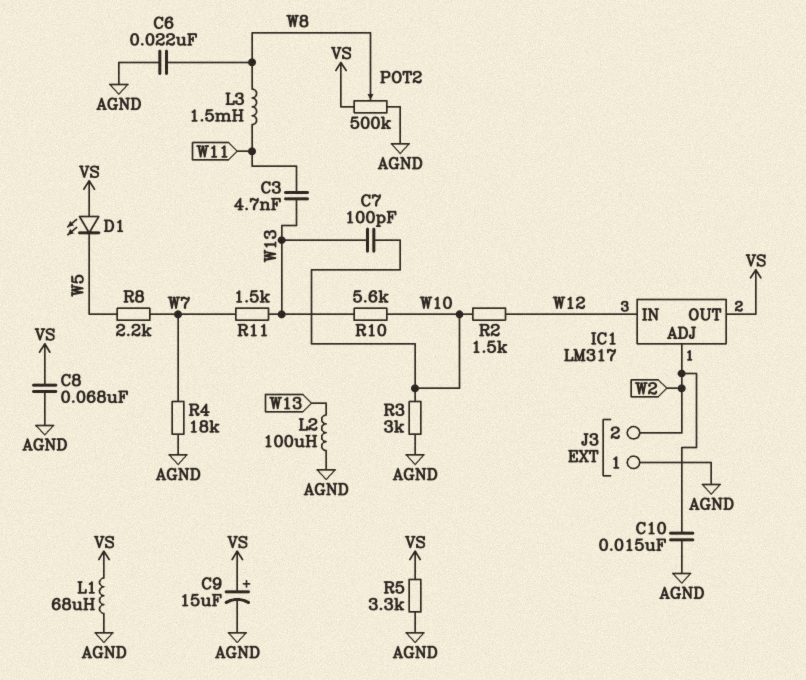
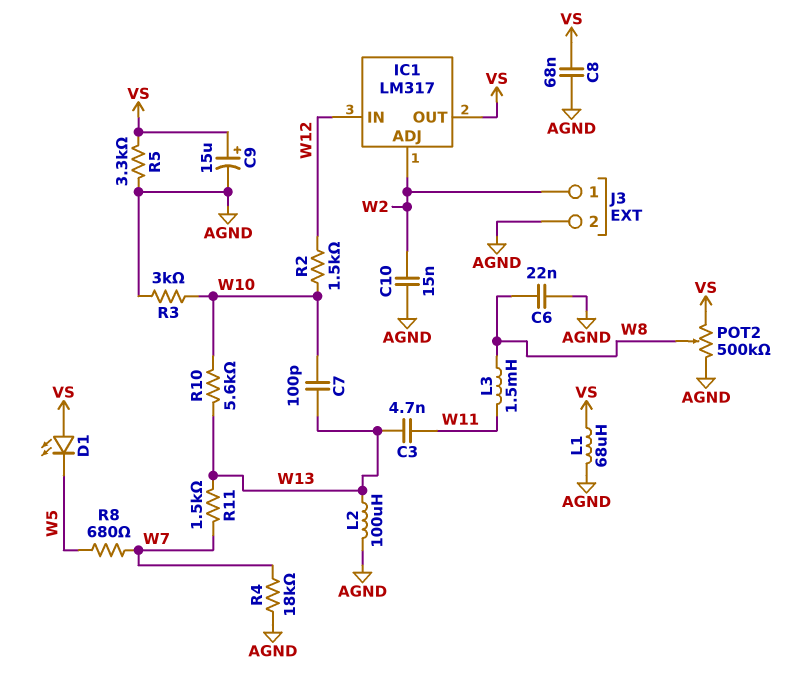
J3 pin 1: AGND -> W2
J3 pin 2: W2 -> AGND
R8: 2.2k (W5, W7) -> 680 (W5, W7)

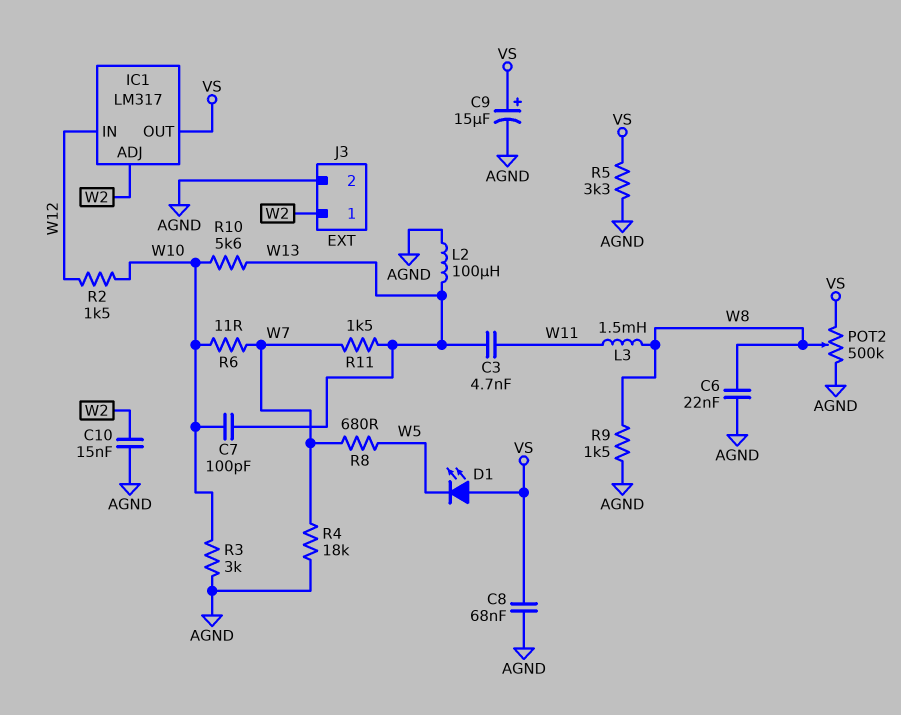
L1: 68uH (AGND, VS) -> none
R6: none -> 11 (W7, W10)
R9: none -> 1.5k (AGND, W8)

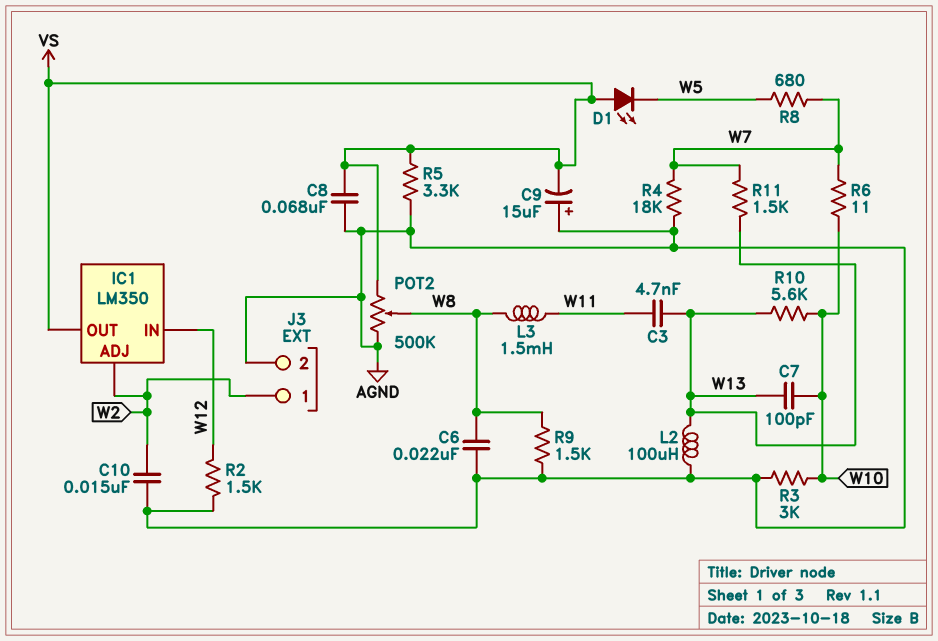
C9: 15uF (plus VS, minus AGND) -> 15uF (plus AGND, minus VS)
IC1: LM317 -> LM350
R2: 1.5k (W10, W12) -> 1.5k (AGND, W12)

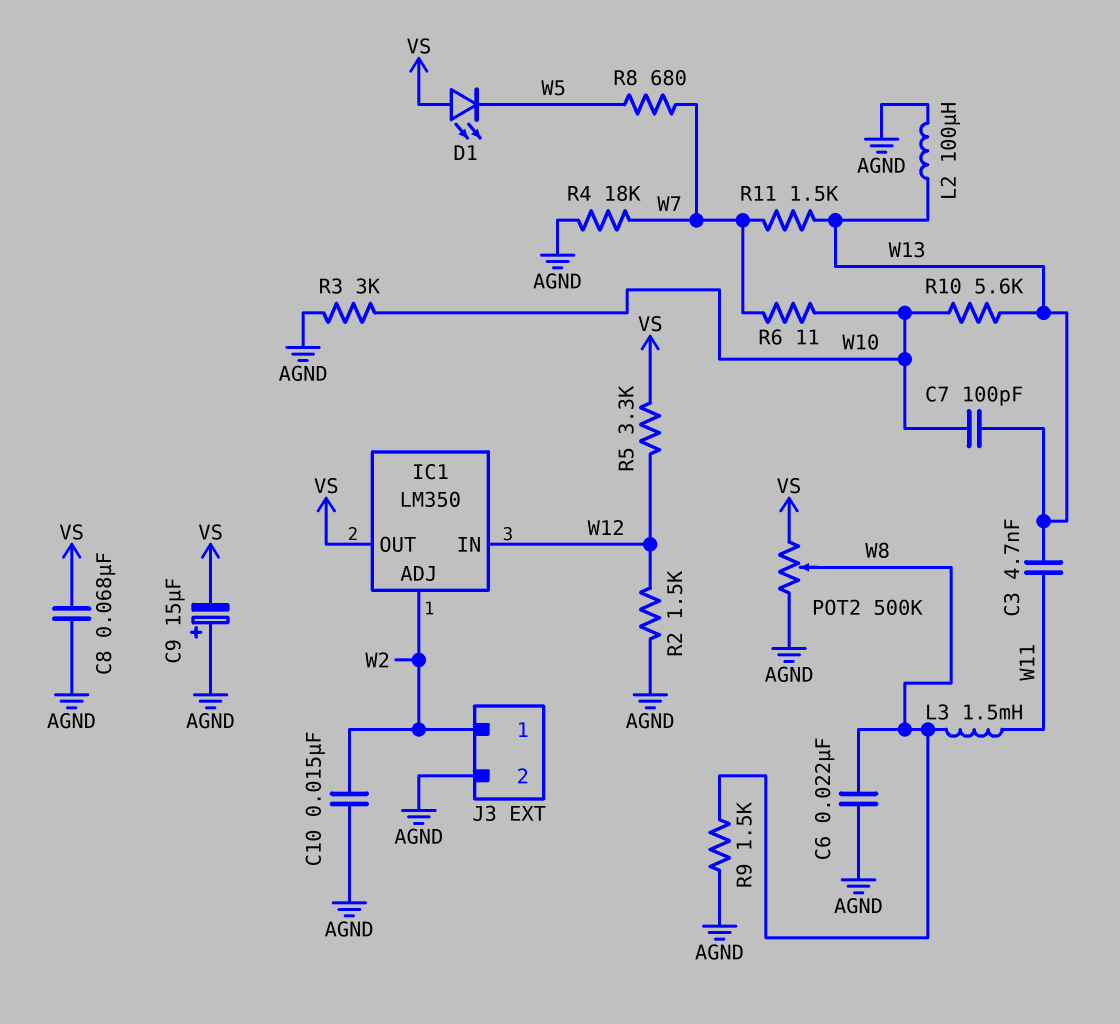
R5: 3.3k (AGND, VS) -> 3.3k (VS, W12)

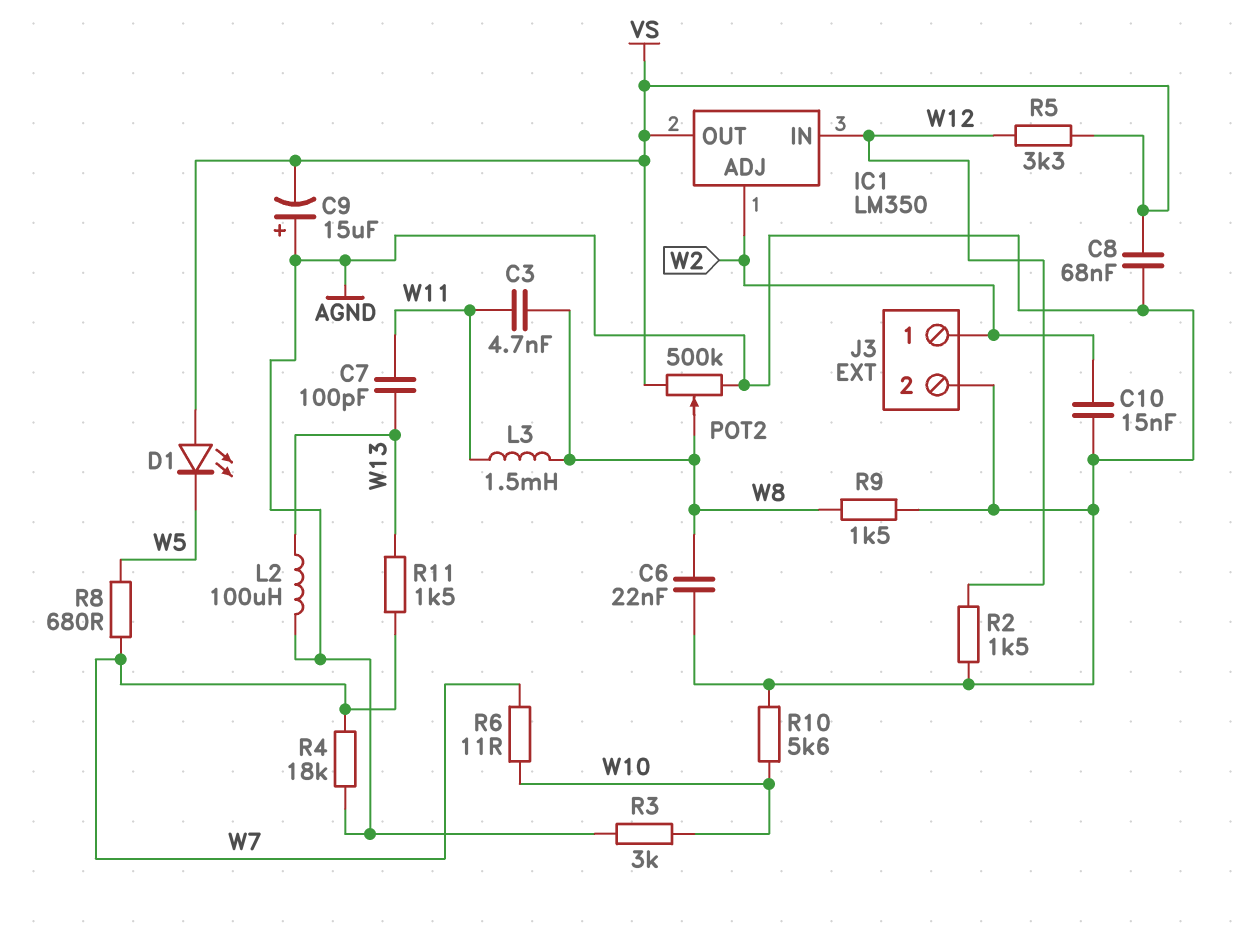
C3: 4.7nF (W11, W13) -> 4.7nF (W8, W11)
C7: 100pF (W10, W13) -> 100pF (W11, W13)
R10: 5.6k (W10, W13) -> 5.6k (AGND, W10)

